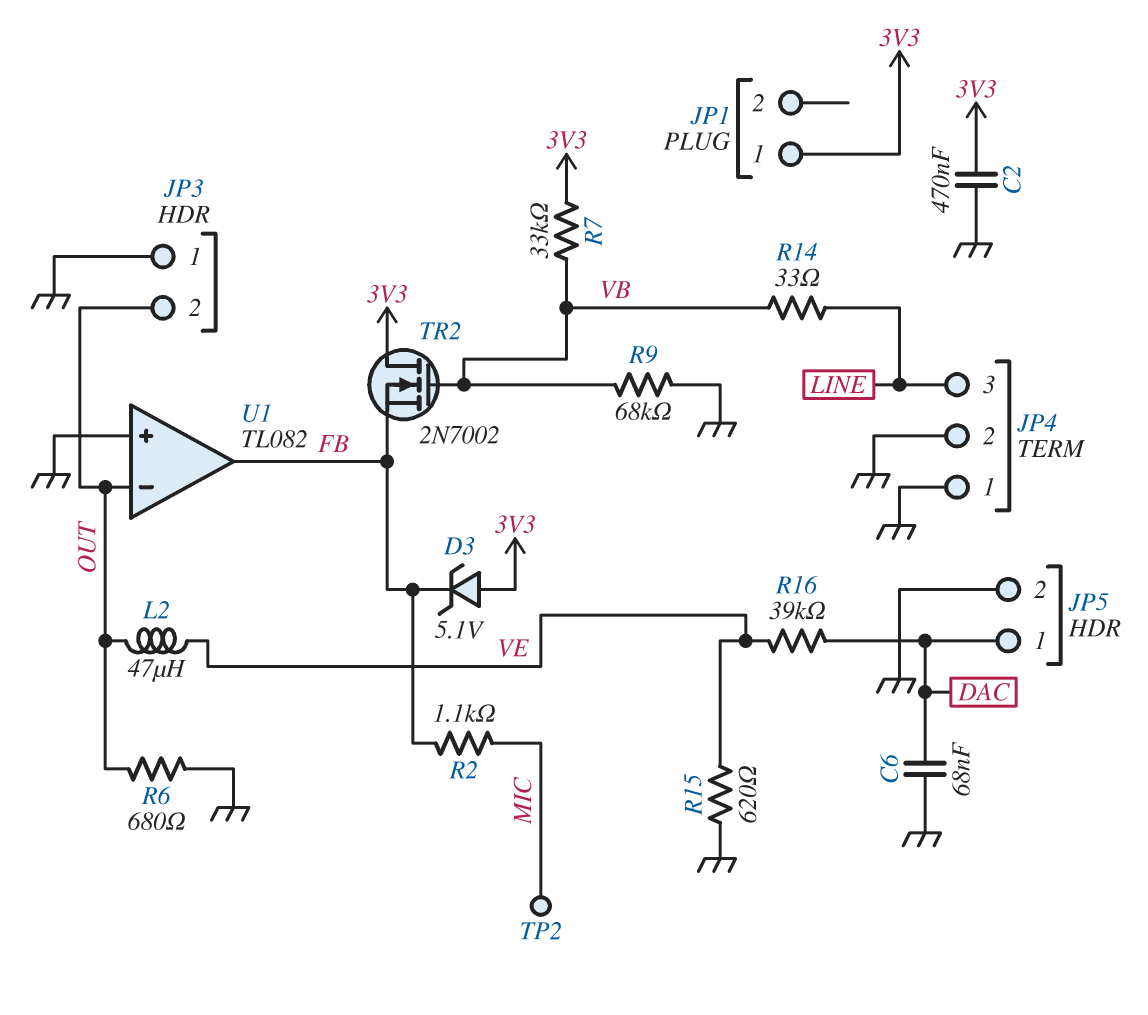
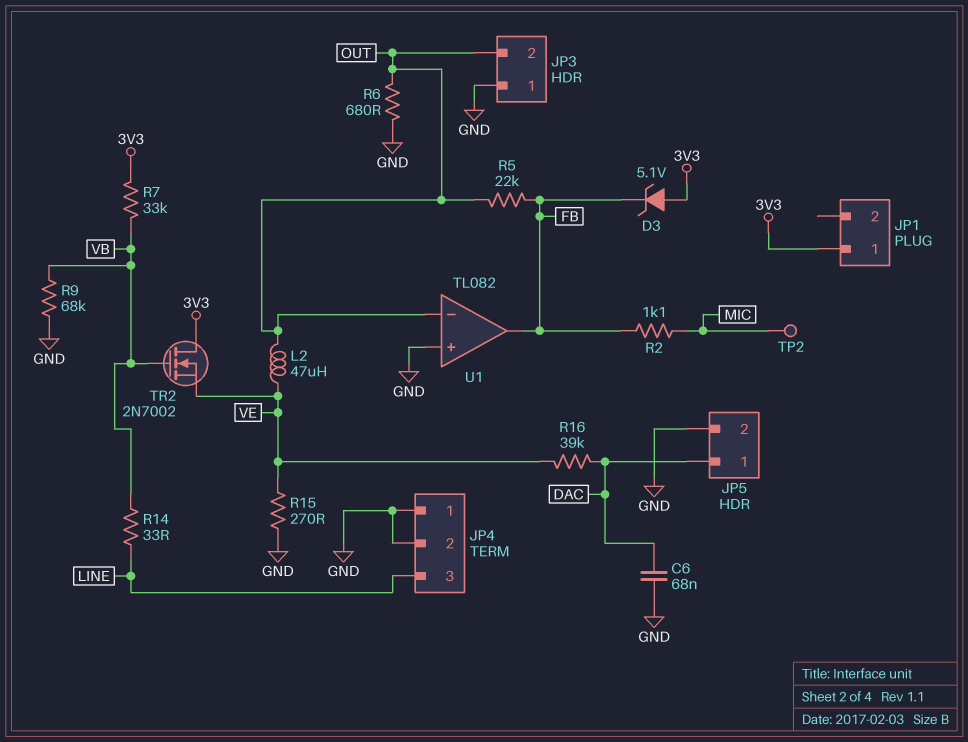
C2: 470nF (3V3, GND) -> none
R5: none -> 22k (FB, OUT)
R15: 620 (GND, VE) -> 270 (GND, VE)
TR2: NMOS 2N7002 (G VB, D 3V3, S FB) -> NMOS 2N7002 (G VB, D 3V3, S VE)

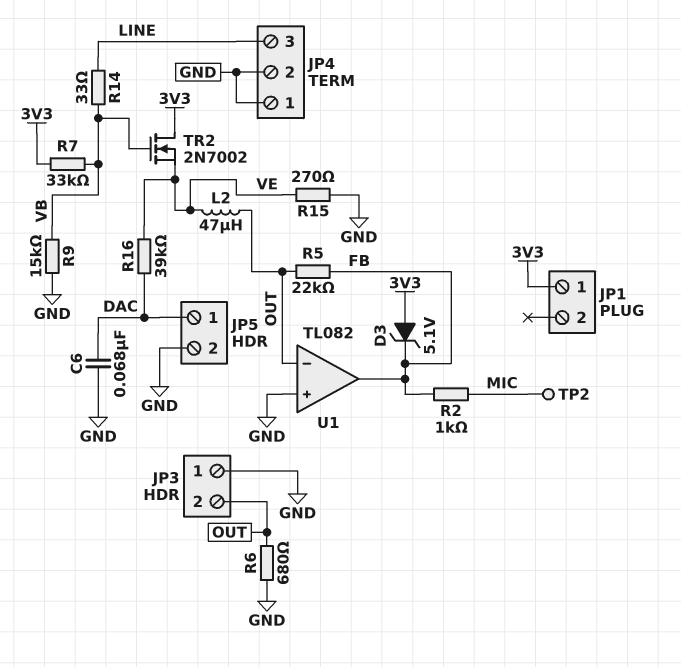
R2: 1.1k (FB, MIC) -> 1k (FB, MIC)
R9: 68k (GND, VB) -> 15k (GND, VB)

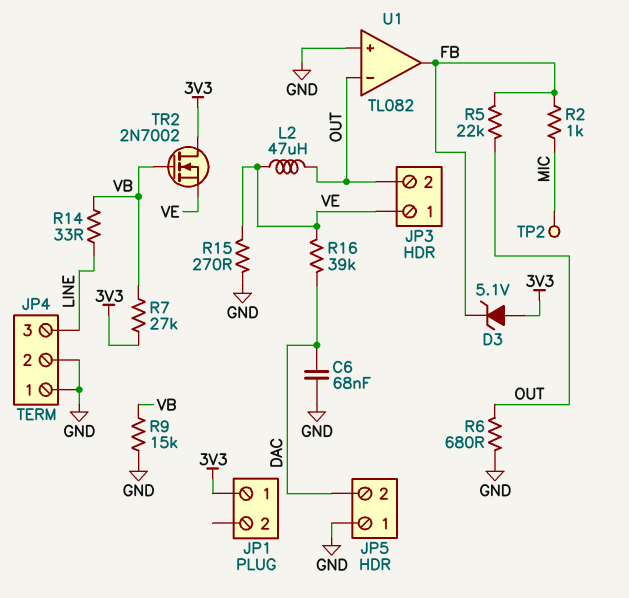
JP3 pin 1: GND -> VE
JP5 pin 1: DAC -> GND
JP5 pin 2: GND -> DAC
R7: 33k (3V3, VB) -> 27k (3V3, VB)

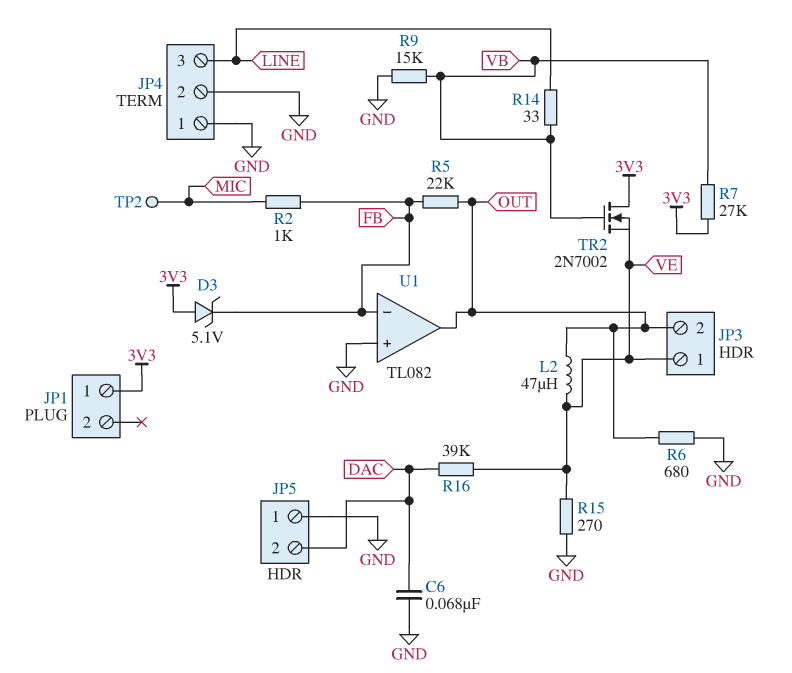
U1 pin in-: OUT -> FB
U1 pin out: FB -> OUT

